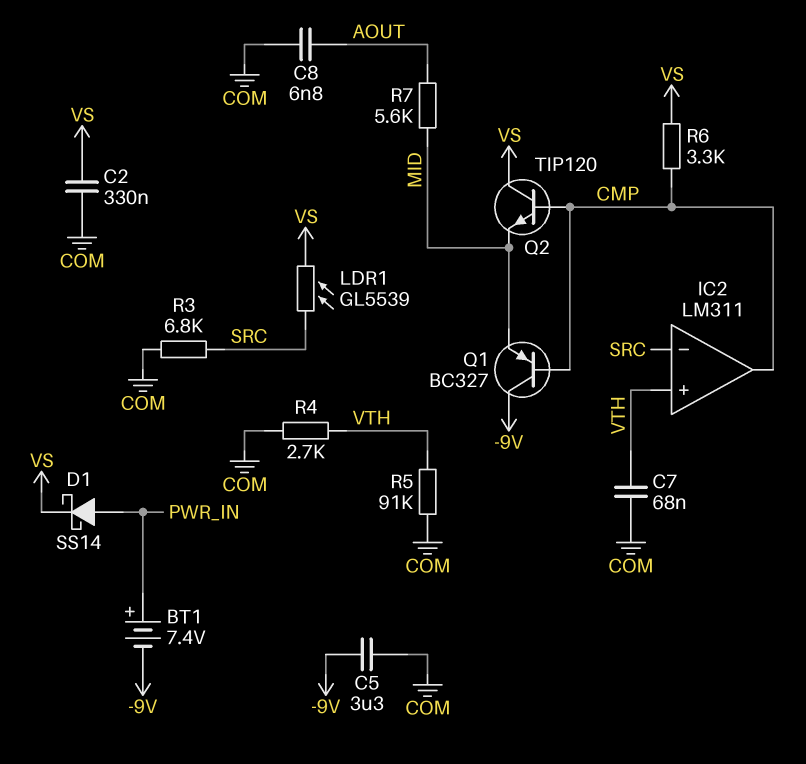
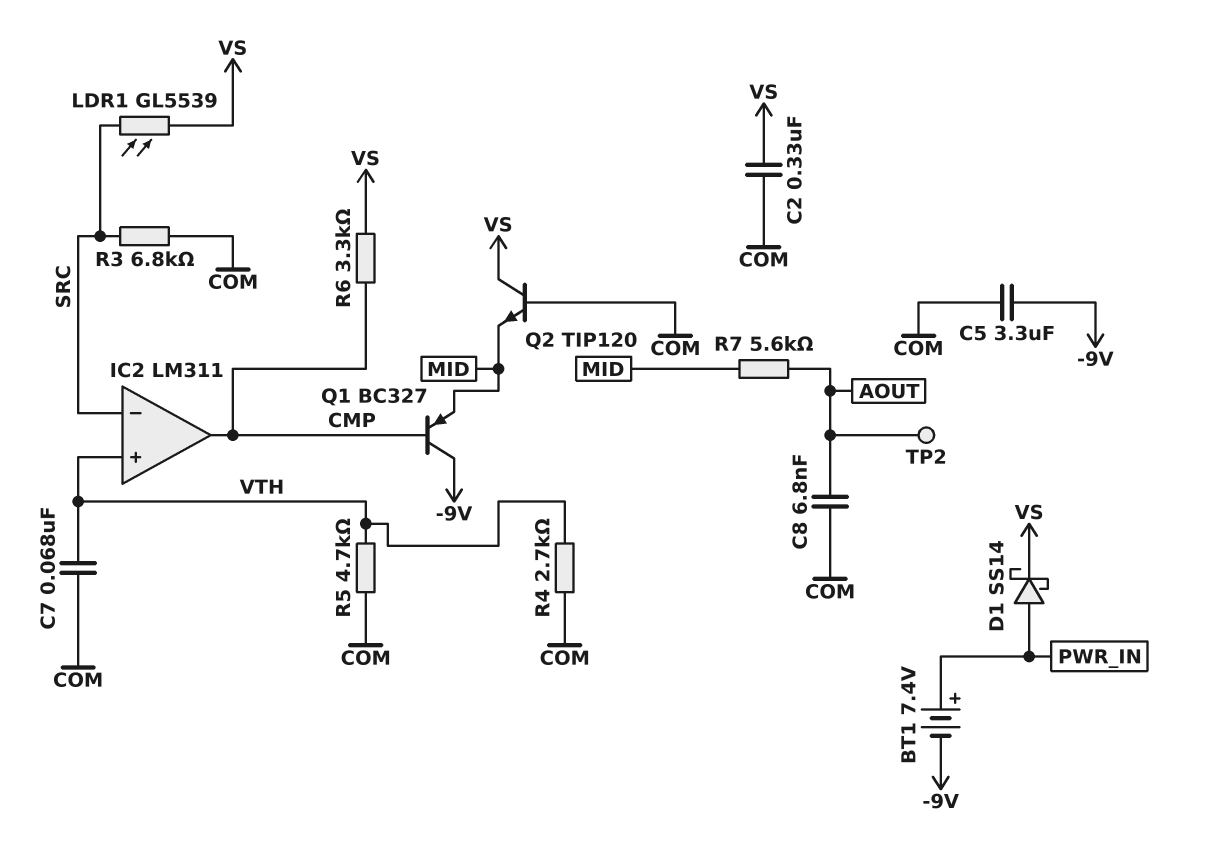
Q2: NPN TIP120 (B CMP, C VS, E MID) -> NPN TIP120 (B COM, C VS, E MID)
R5: 91k (COM, VTH) -> 4.7k (COM, VTH)
TP2: none -> test point (AOUT)

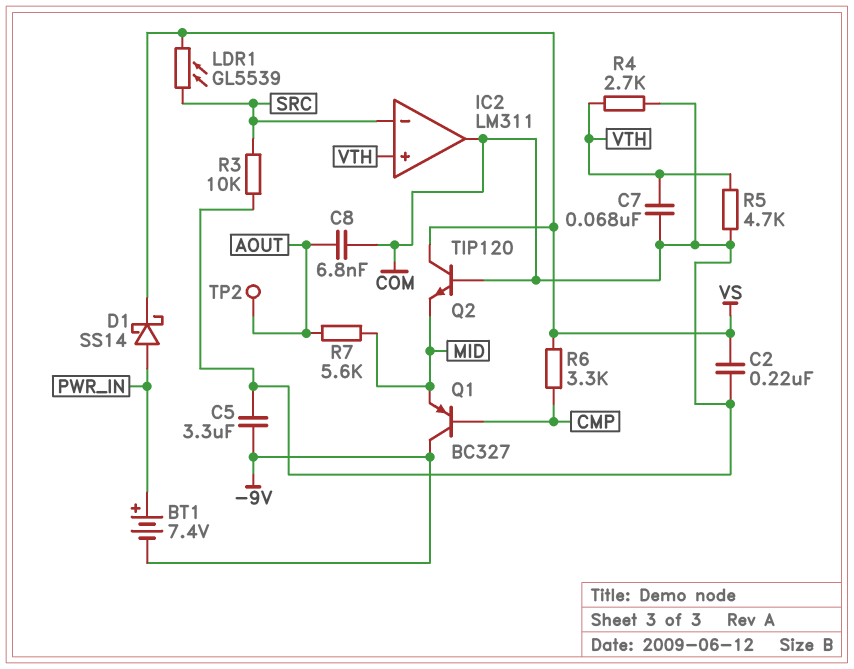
C2: 330nF (COM, VS) -> 220nF (COM, VS)
IC2 pin out: CMP -> COM
R3: 6.8k (COM, SRC) -> 10k (COM, SRC)

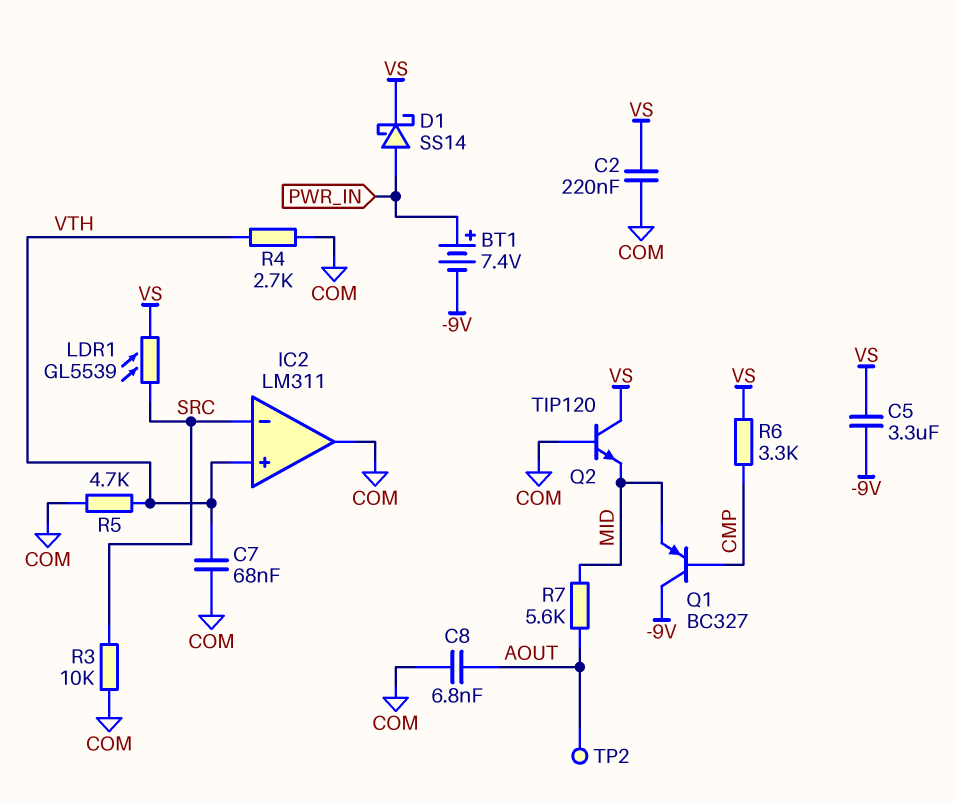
C5: 3.3uF (-9V, COM) -> 3.3uF (-9V, VS)

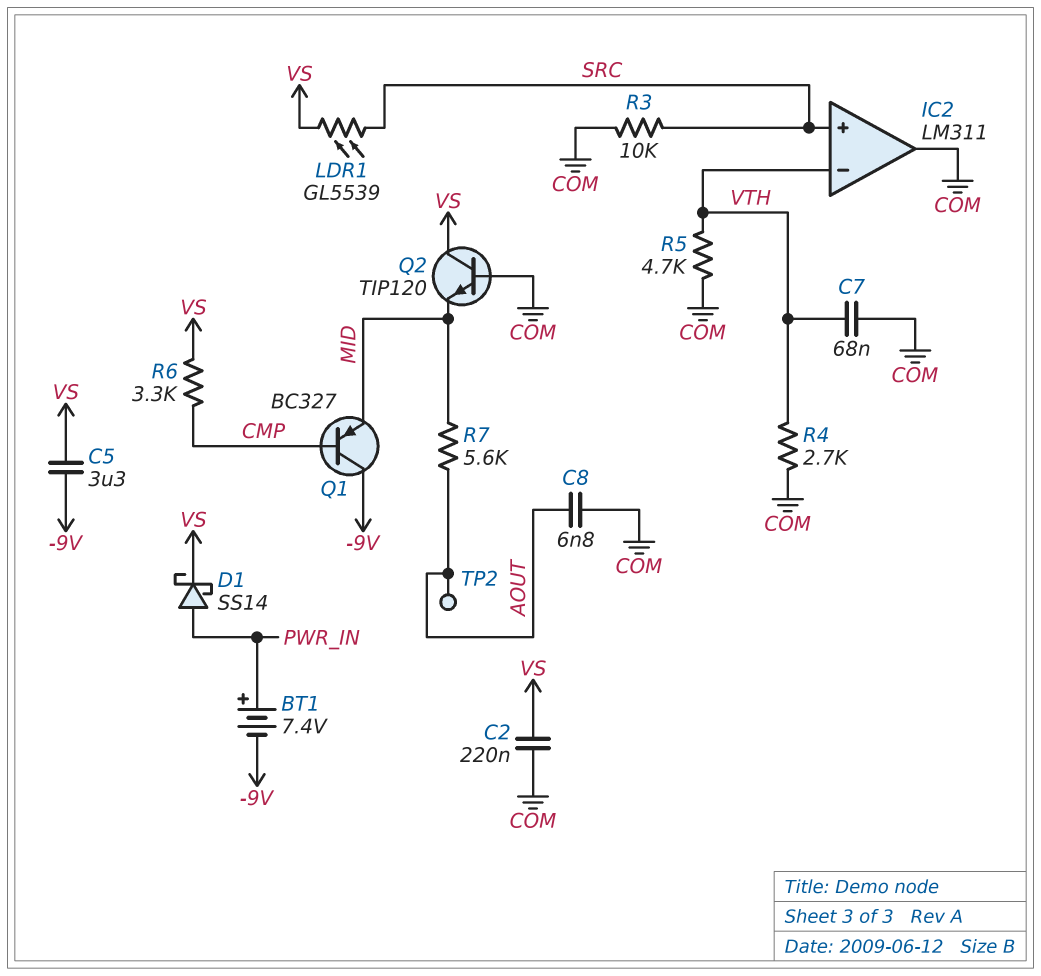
IC2 pin in+: VTH -> SRC
IC2 pin in-: SRC -> VTH

